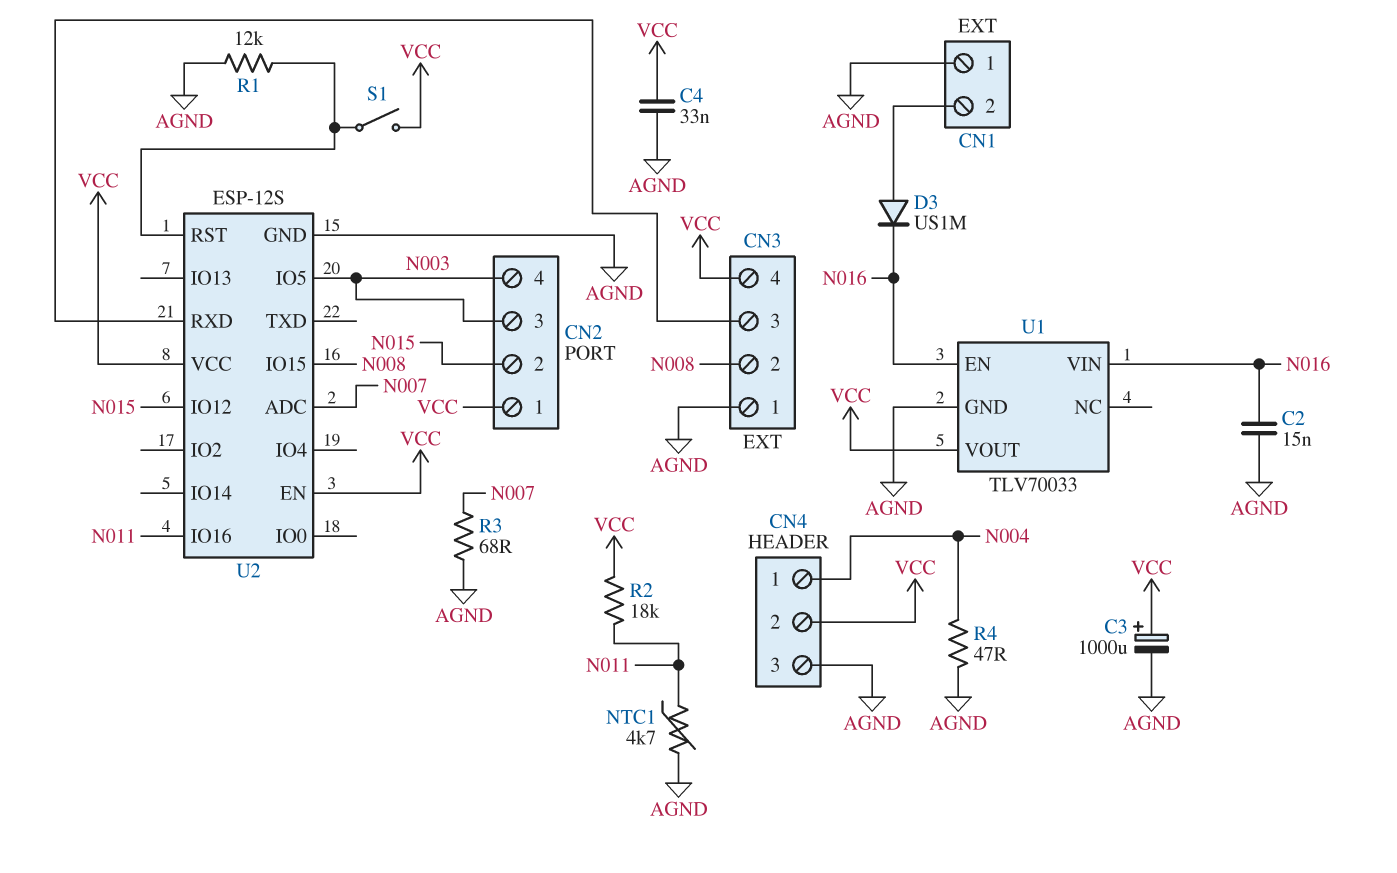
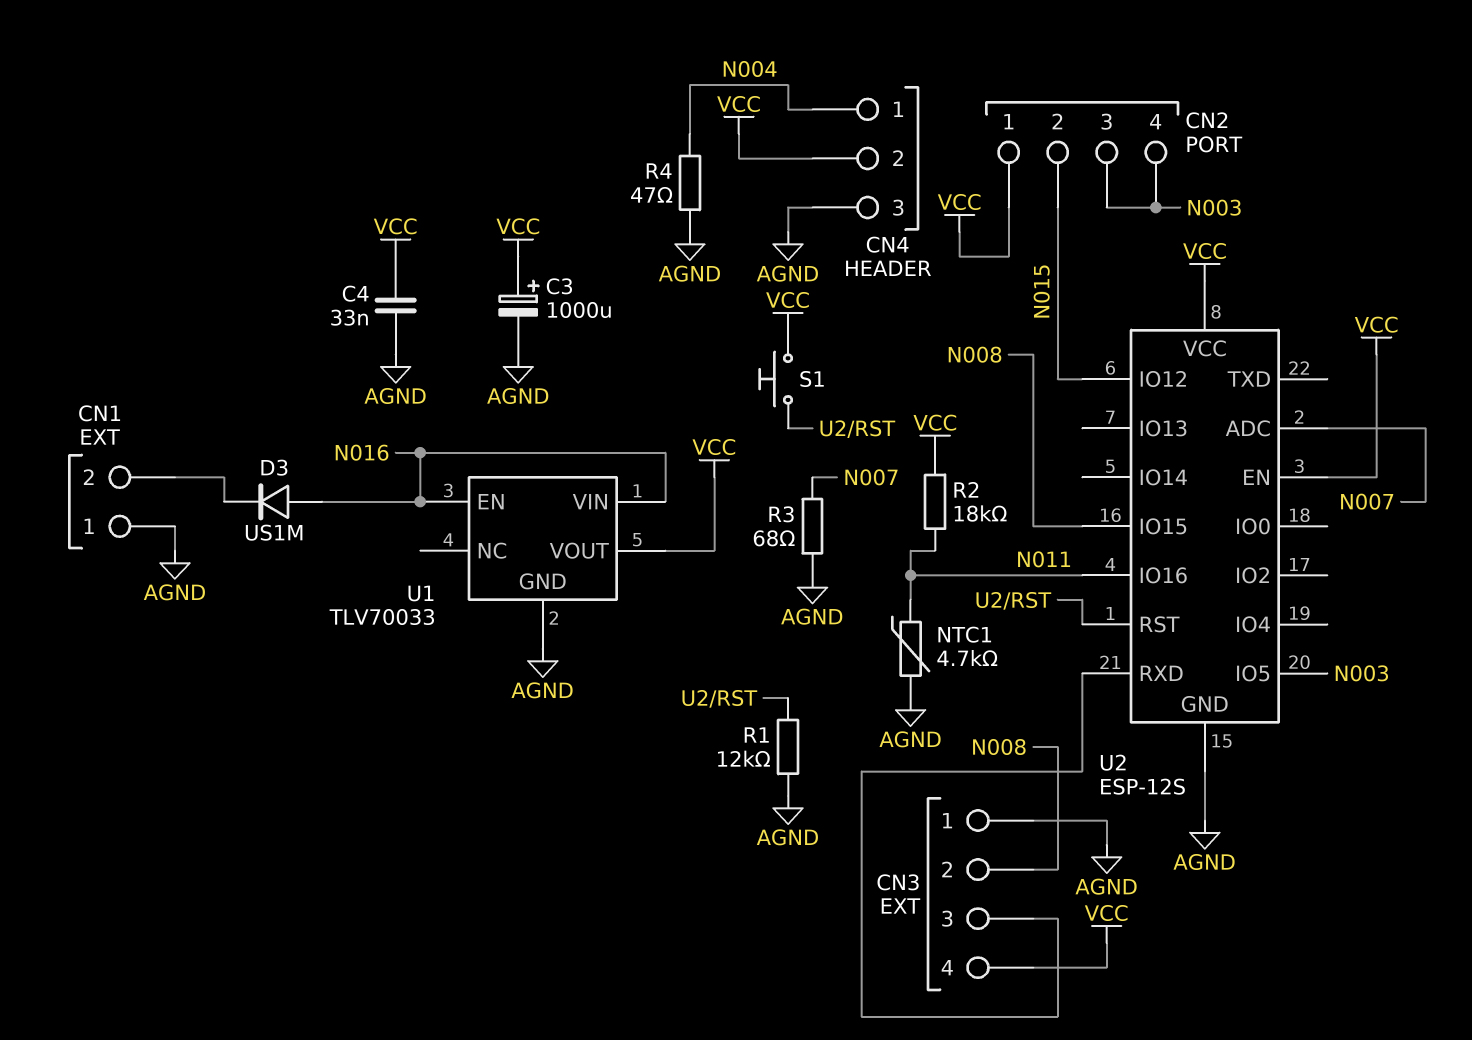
C2: 15nF (AGND, N016) -> none
D3: diode US1M (A CN1/2, K N016) -> diode US1M (A N016, K CN1/2)
S1: switch (U2/RST, VCC) -> button (U2/RST, VCC)

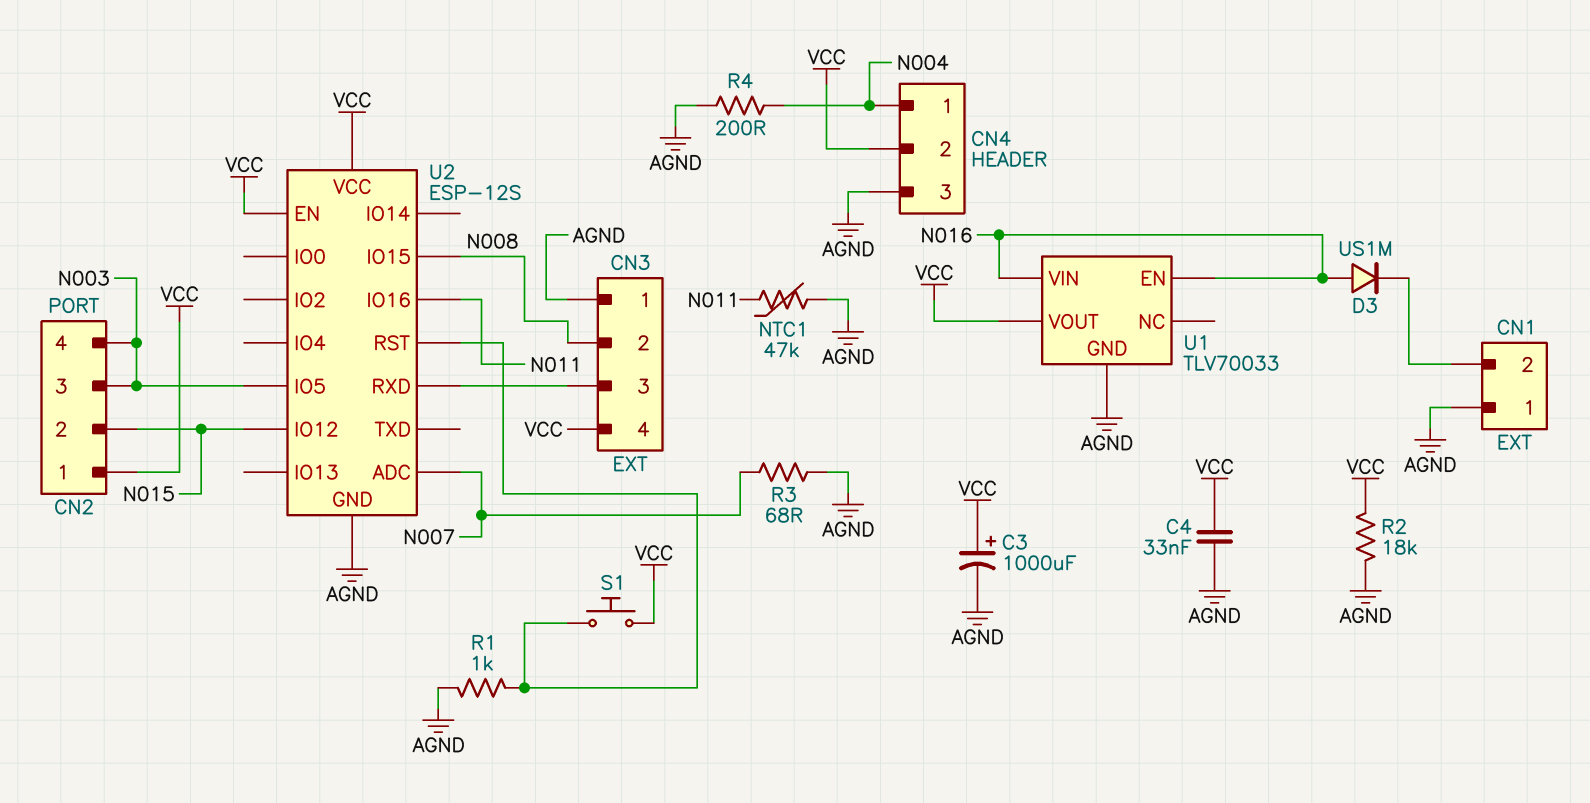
NTC1: 4.7k (AGND, N011) -> 47k (AGND, N011)
R1: 12k (AGND, U2/RST) -> 1k (AGND, U2/RST)
R2: 18k (N011, VCC) -> 18k (AGND, VCC)
R4: 47 (AGND, N004) -> 200 (AGND, N004)

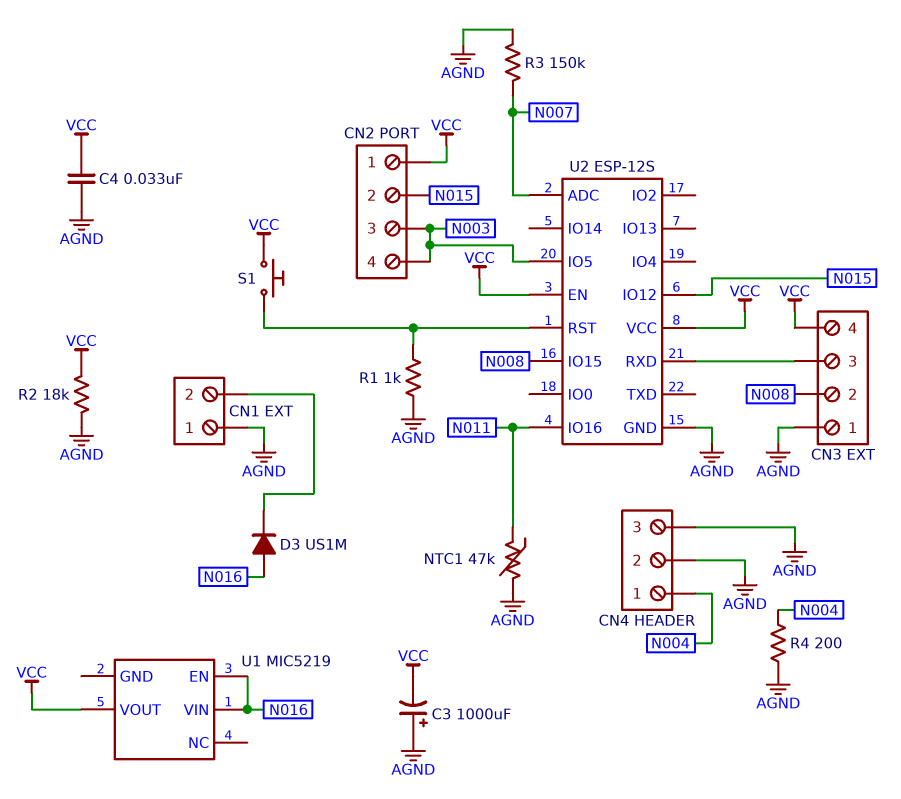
C3: 1000uF (plus VCC, minus AGND) -> 1000uF (plus AGND, minus VCC)
CN4 pin 2: VCC -> AGND
R3: 68 (AGND, N007) -> 150k (AGND, N007)
U1: TLV70033 -> MIC5219
U1 pin GND: AGND -> none

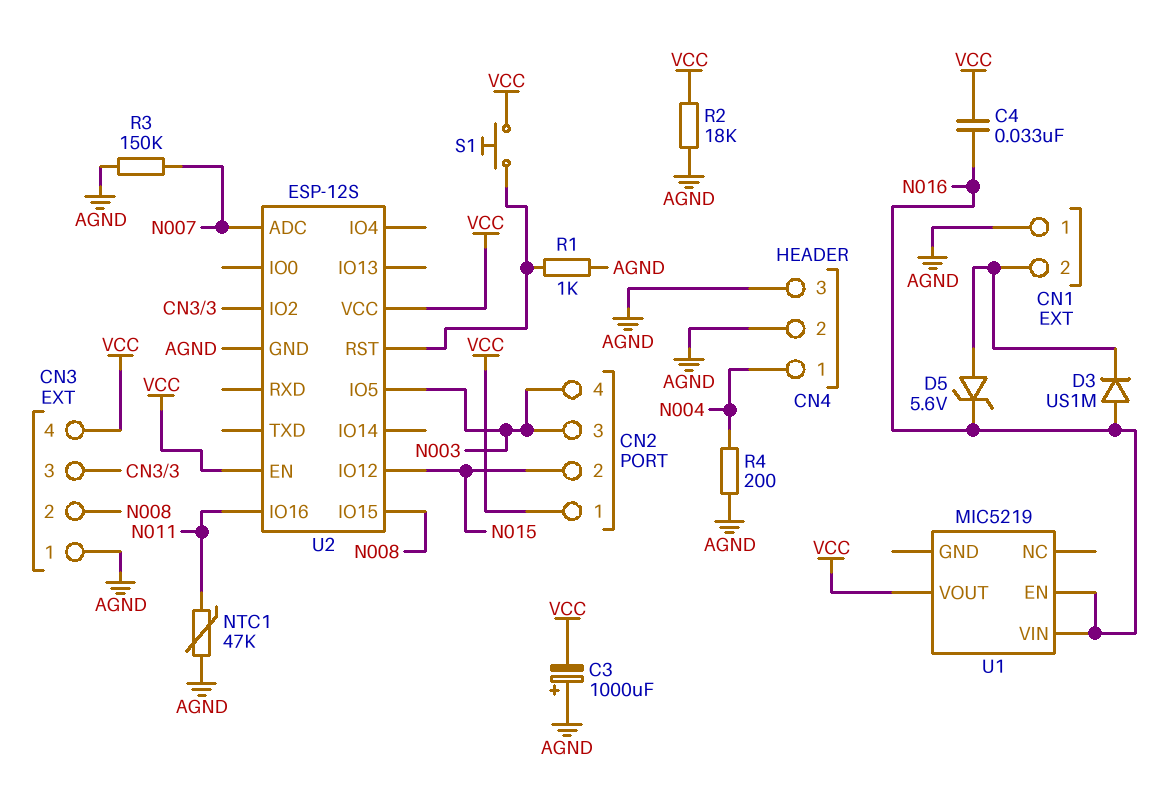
C4: 33nF (AGND, VCC) -> 33nF (N016, VCC)
D5: none -> zener 5.6V (A CN1/2, K N016)
U2 pin IO2: none -> CN3/3
U2 pin RXD: CN3/3 -> none

